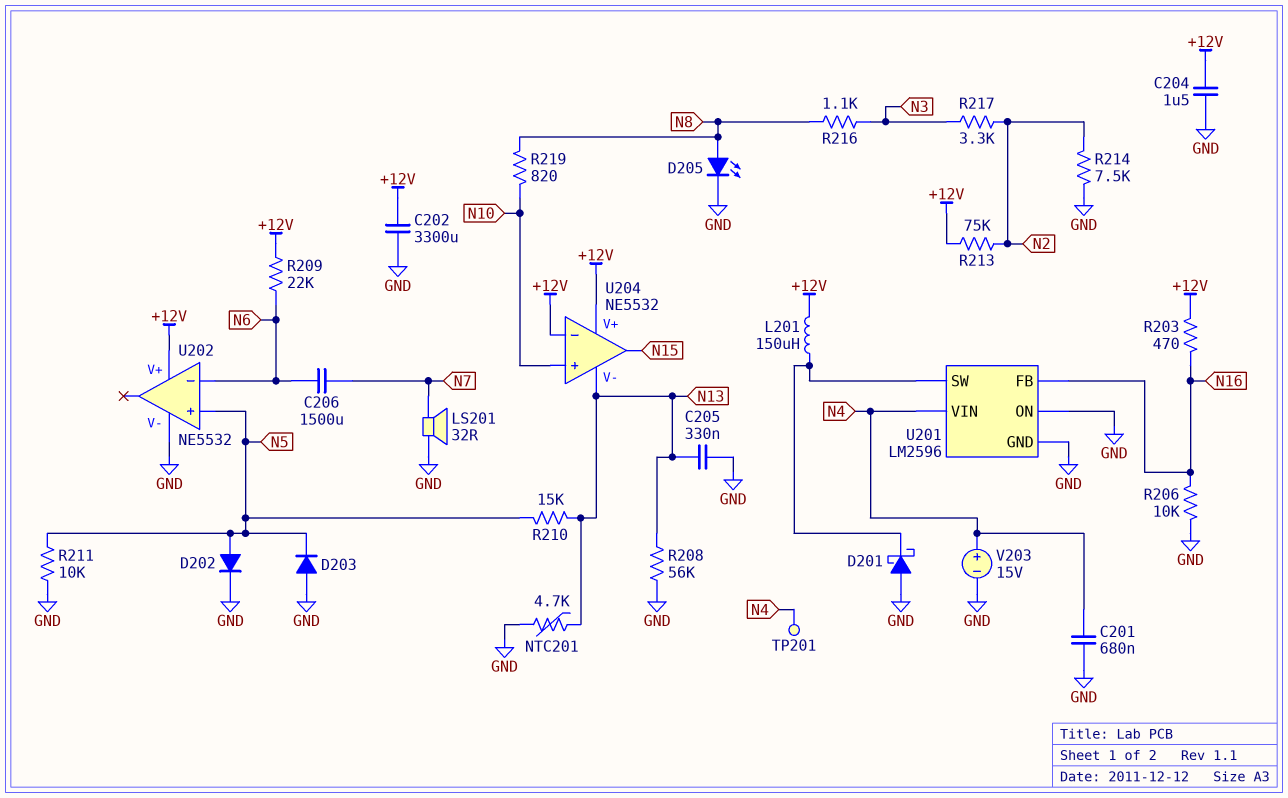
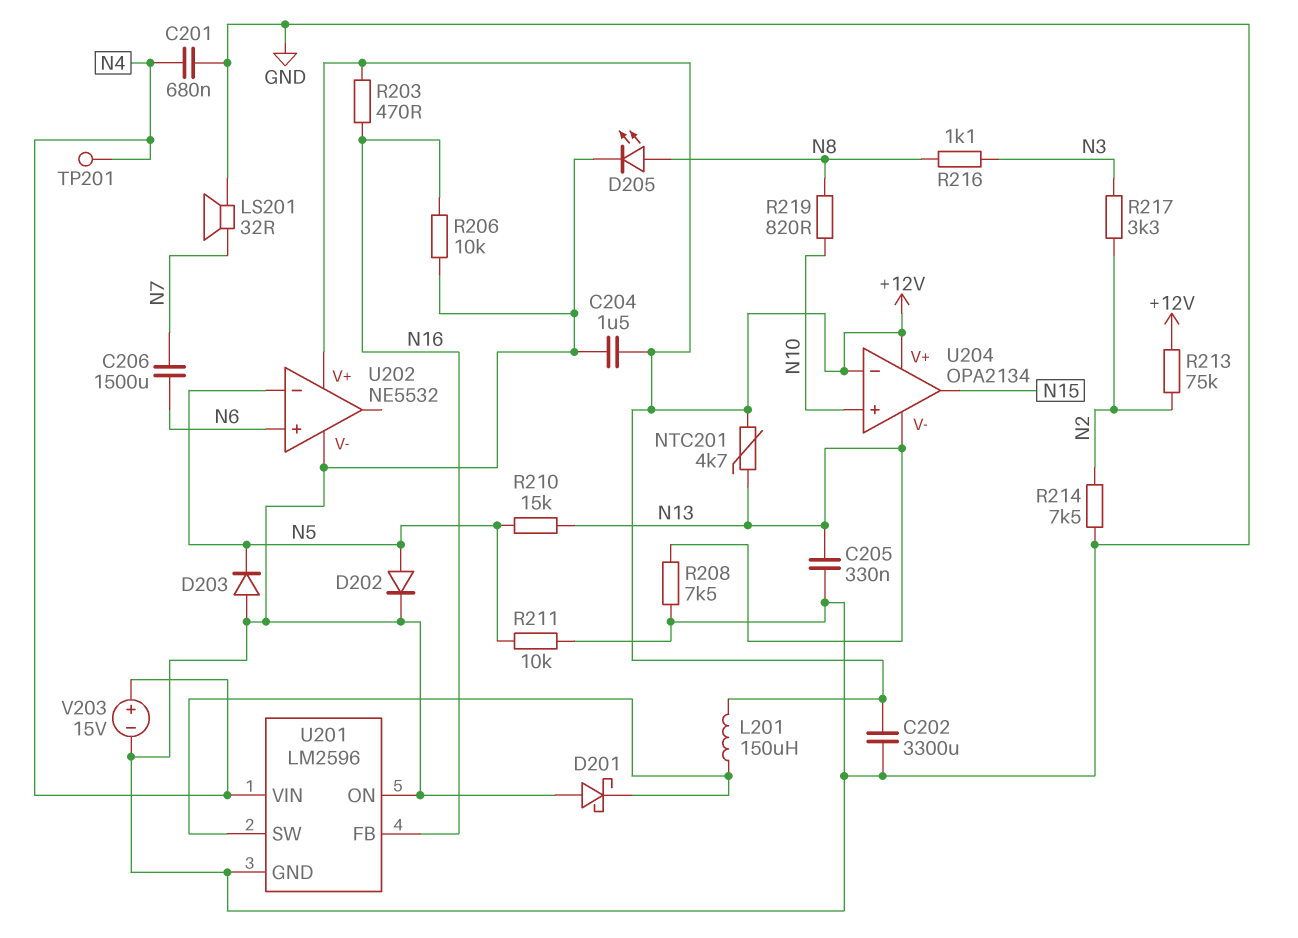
NTC201: 4.7k (GND, N13) -> 4.7k (+12V, N13)
R208: 56k (GND, N13) -> 7.5k (GND, N13)
R209: 22k (+12V, N6) -> none
U202 pin in+: N5 -> N6
U202 pin in-: N6 -> N5
U204: NE5532 -> OPA2134

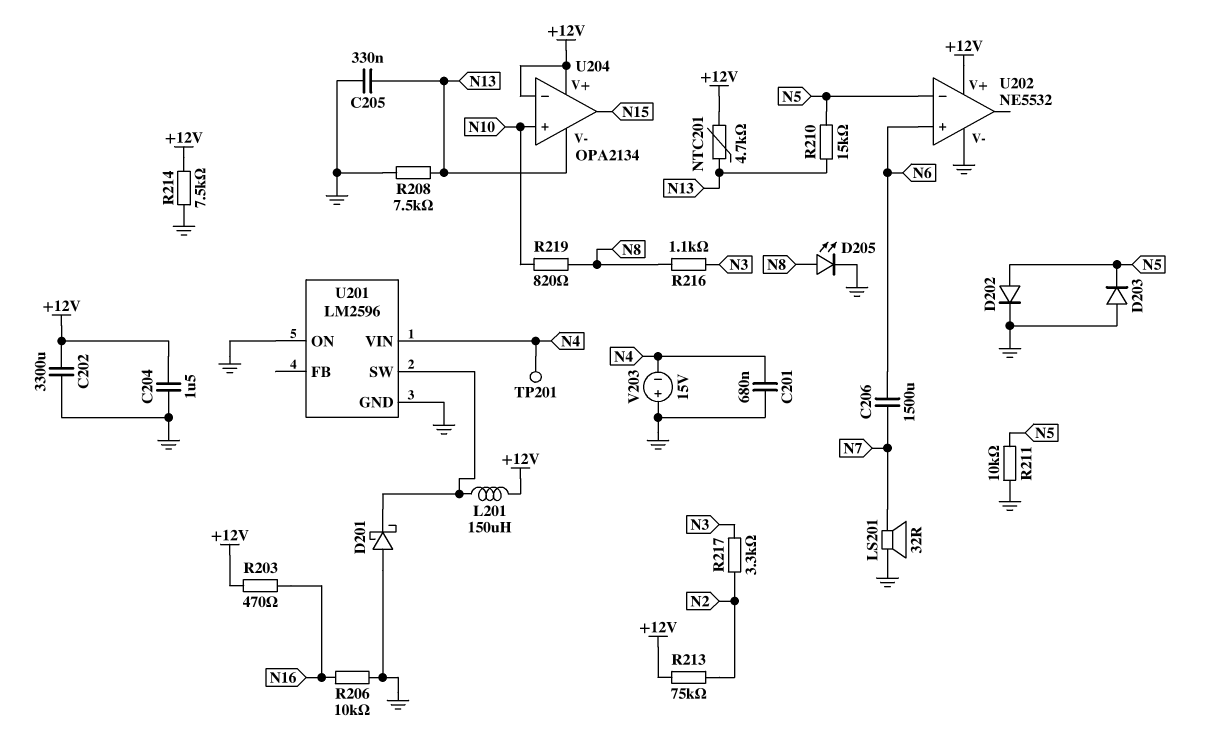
R214: 7.5k (GND, N2) -> 7.5k (+12V, GND)
U201 pin FB: N16 -> none
V203: 15V (plus N4, minus GND) -> 15V (plus GND, minus N4)

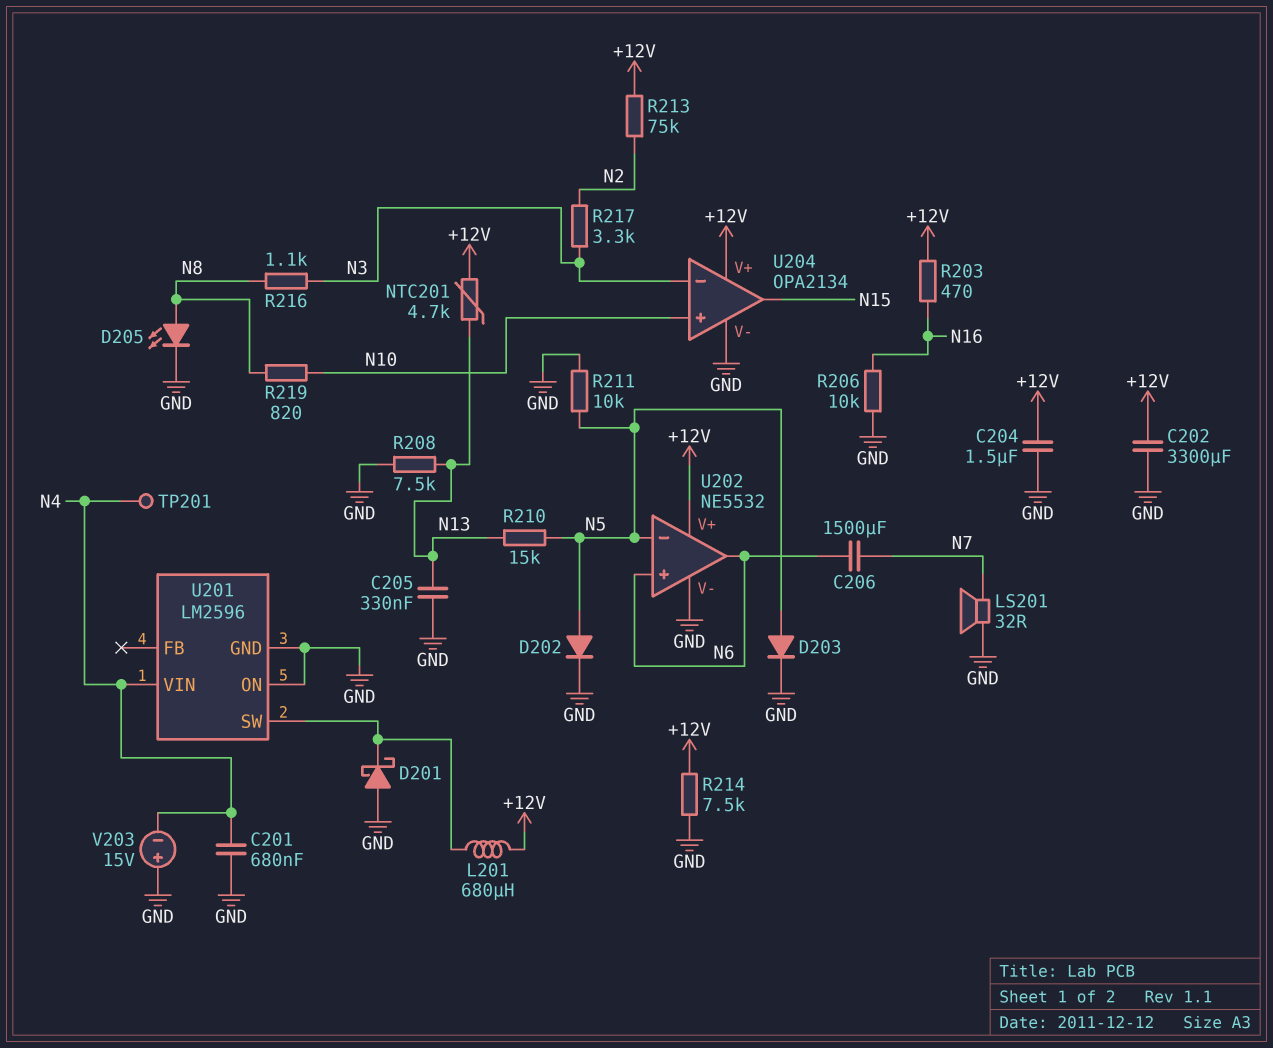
D203: diode (A GND, K N5) -> diode (A N5, K GND)
L201: 150uH (+12V, U201/SW) -> 680uH (+12V, U201/SW)
U202 pin out: none -> N6
U204 pin V-: N13 -> GND
U204 pin in-: +12V -> N3

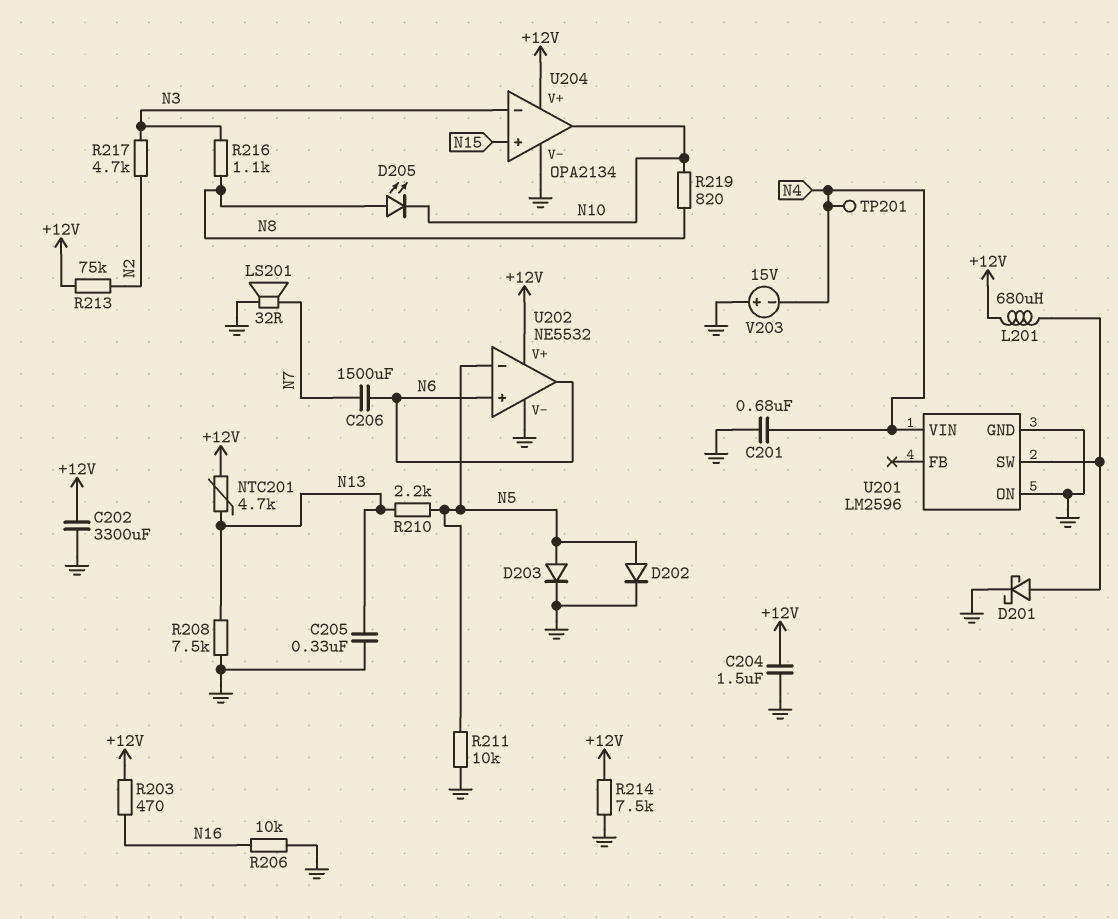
D201: schottky (A GND, K U201/SW) -> schottky (A U201/SW, K GND)
D205: LED (A N8, K GND) -> LED (A N8, K N10)
R210: 15k (N5, N13) -> 2.2k (N5, N13)
R217: 3.3k (N2, N3) -> 4.7k (N2, N3)
U204 pin in+: N10 -> N15
U204 pin out: N15 -> N10

